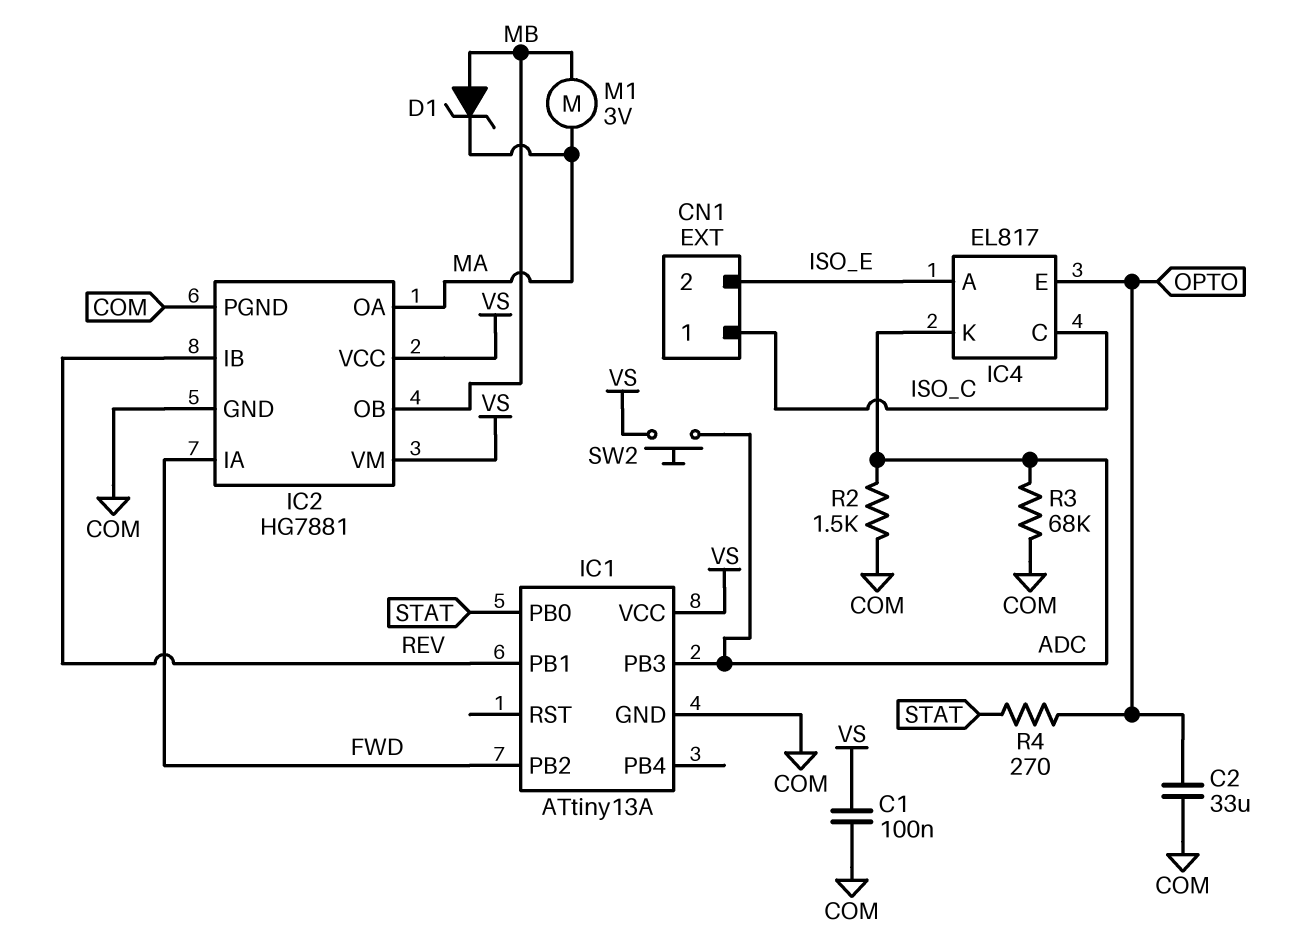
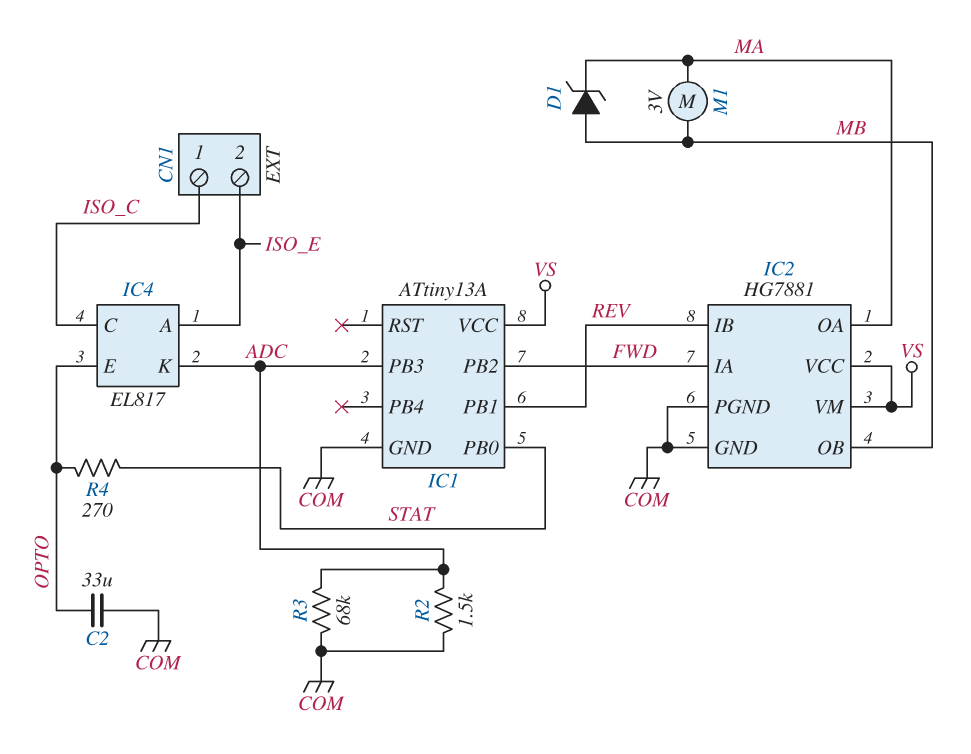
C1: 100nF (COM, VS) -> none
SW2: button (ADC, VS) -> none

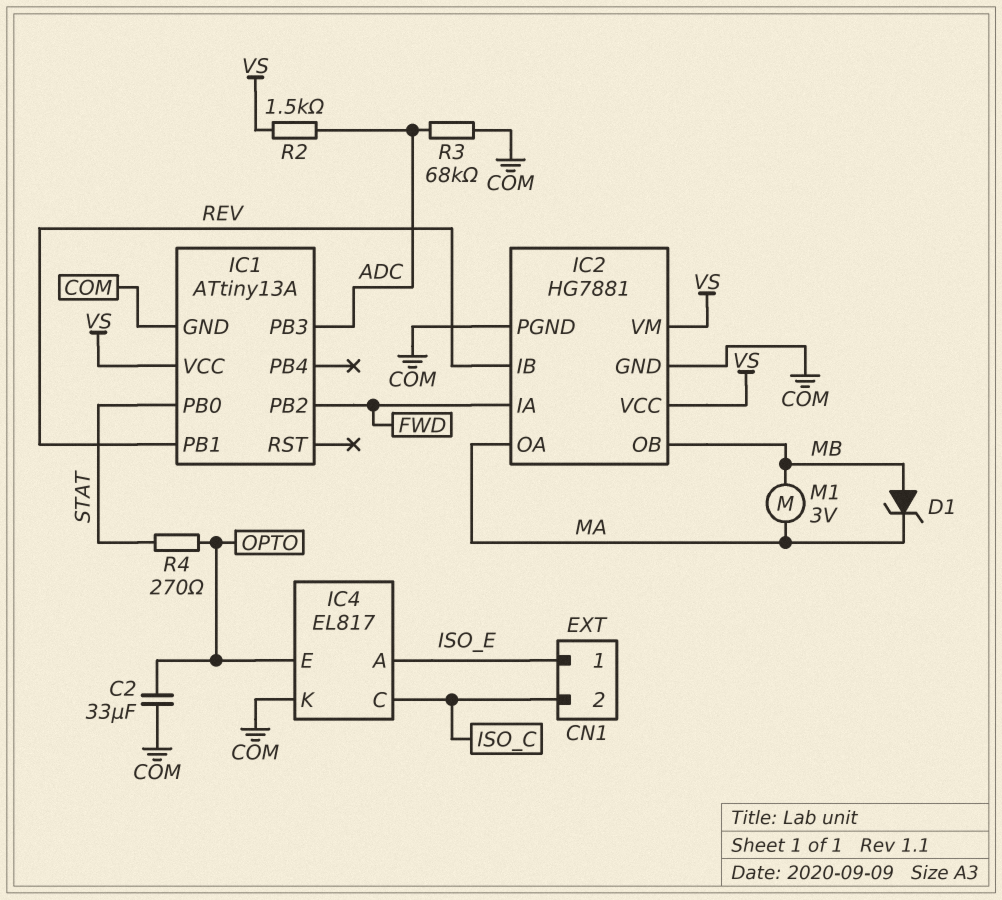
CN1 pin 1: ISO_C -> ISO_E
CN1 pin 2: ISO_E -> ISO_C
IC4 pin K: ADC -> COM
R2: 1.5k (ADC, COM) -> 1.5k (ADC, VS)

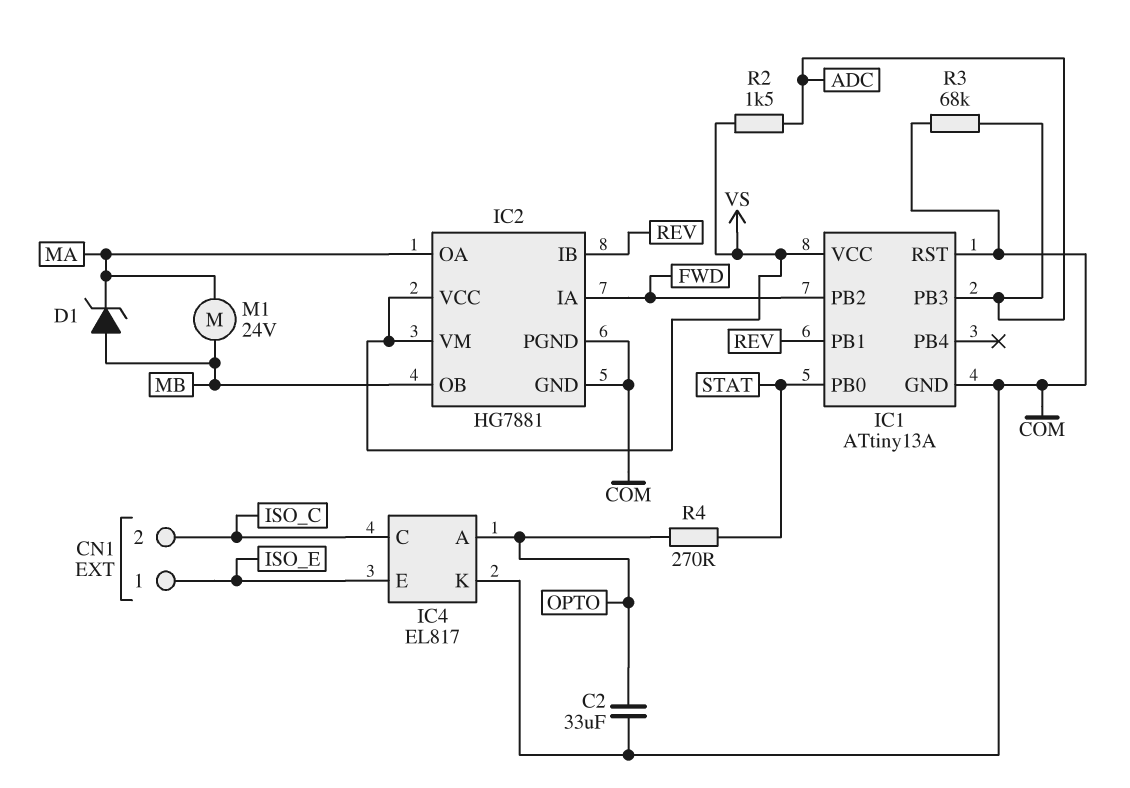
IC1 pin RST: none -> COM
IC4 pin A: ISO_E -> OPTO
IC4 pin E: OPTO -> ISO_E
M1: motor 3V (MA, MB) -> motor 24V (MA, MB)

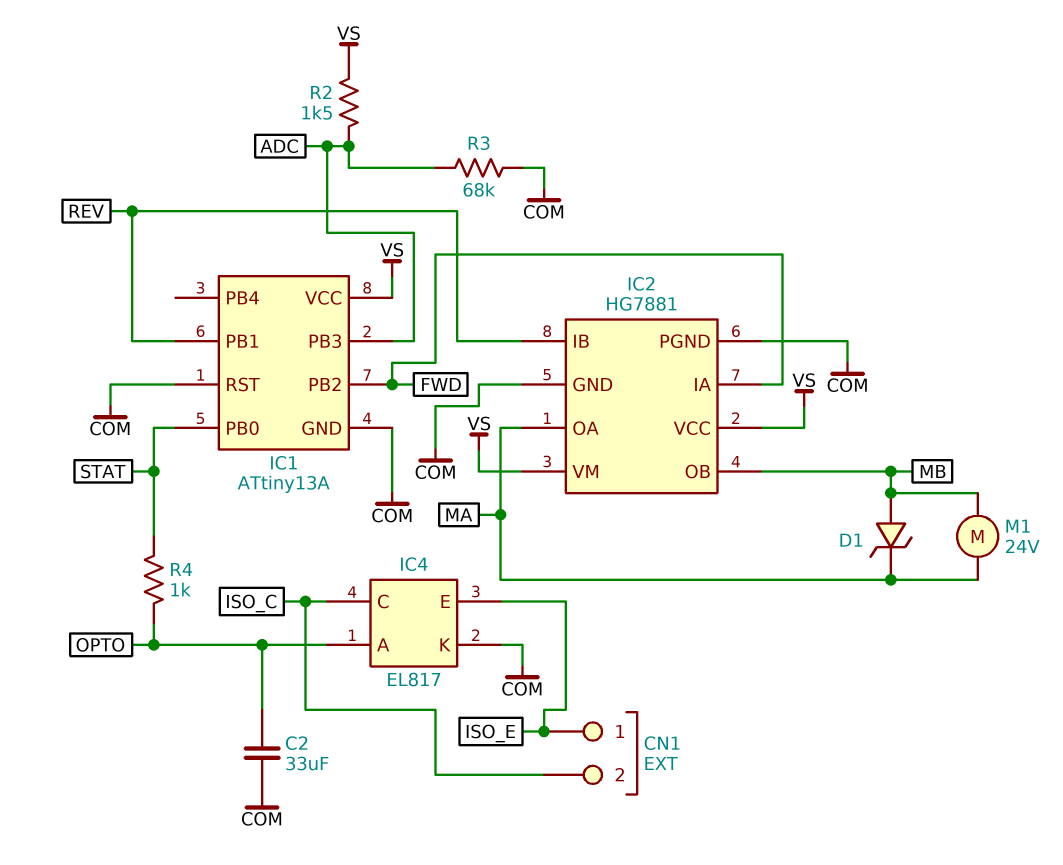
R4: 270 (OPTO, STAT) -> 1k (OPTO, STAT)

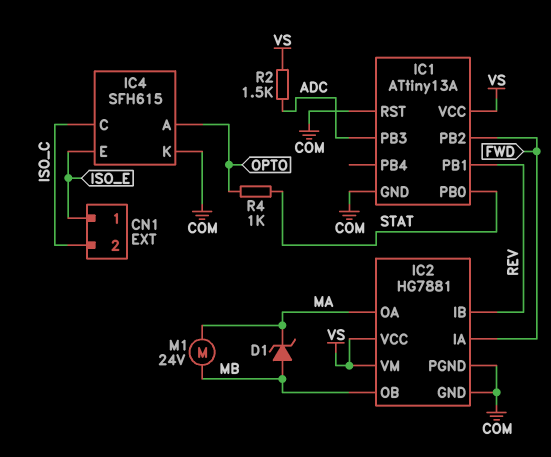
C2: 33uF (COM, OPTO) -> none
IC4: EL817 -> SFH615
R3: 68k (ADC, COM) -> none

